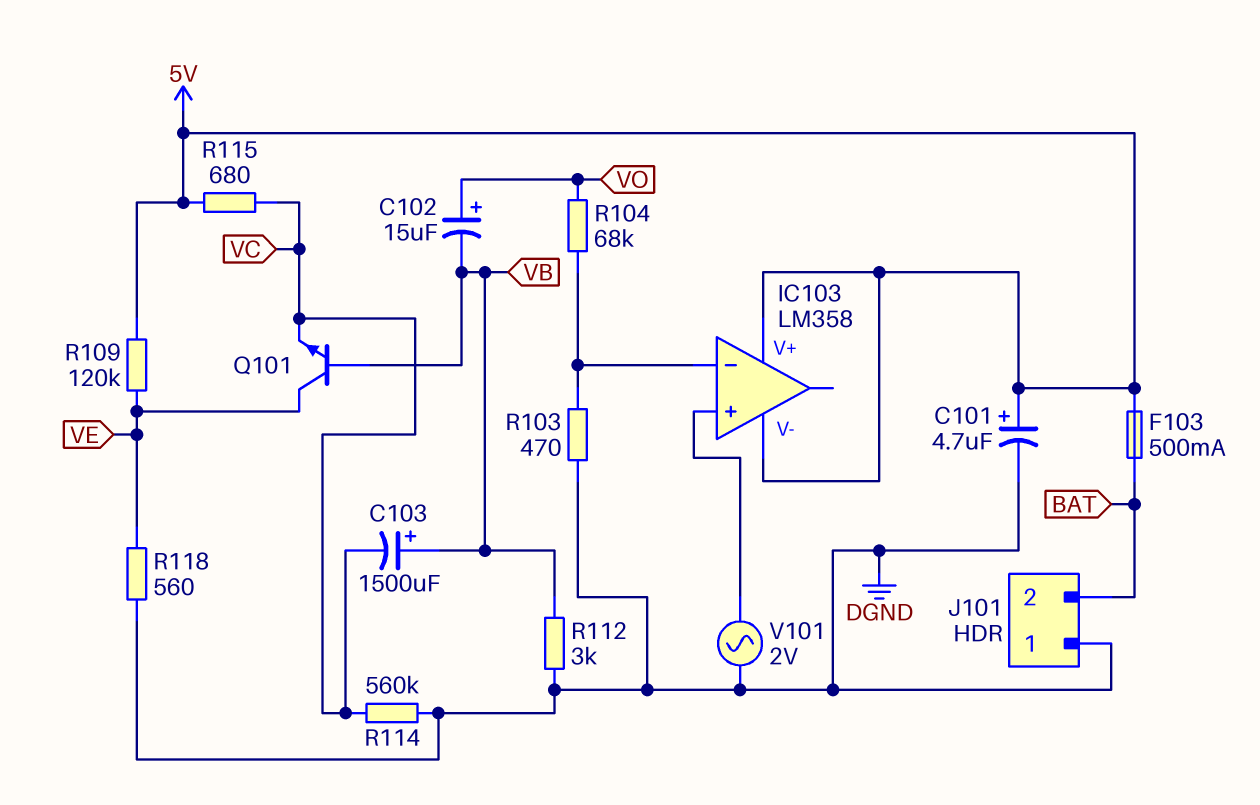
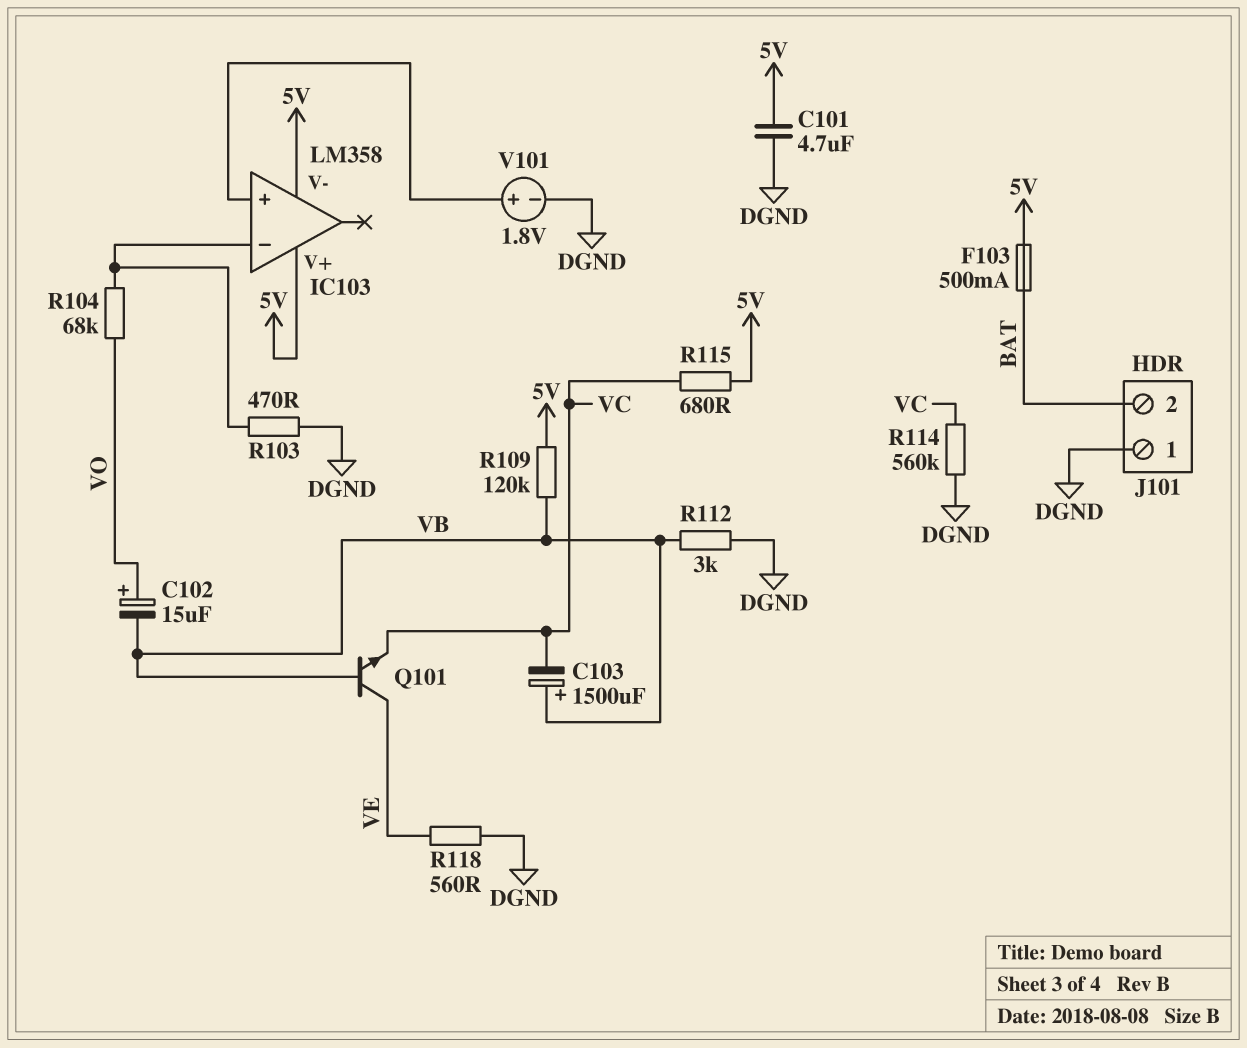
C101: 4.7uF (plus 5V, minus DGND) -> 4.7uF (5V, DGND)
R109: 120k (5V, VE) -> 120k (5V, VB)
V101: AC 2V (DGND, IC103/in+) -> 1.8V (plus IC103/in+, minus DGND)

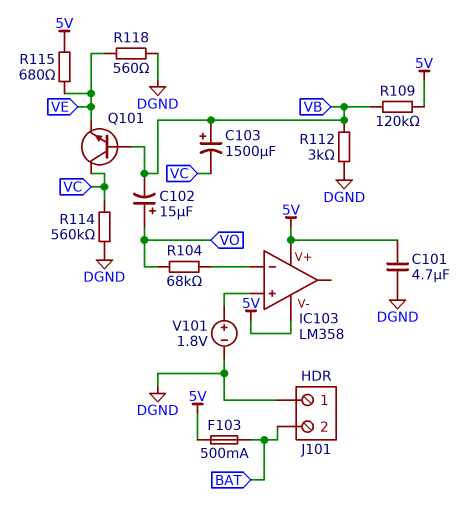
Q101: NPN (B VB, C VE, E VC) -> NPN (B VB, C VC, E VE)
R103: 470 (DGND, IC103/in-) -> none
R115: 680 (5V, VC) -> 680 (5V, VE)

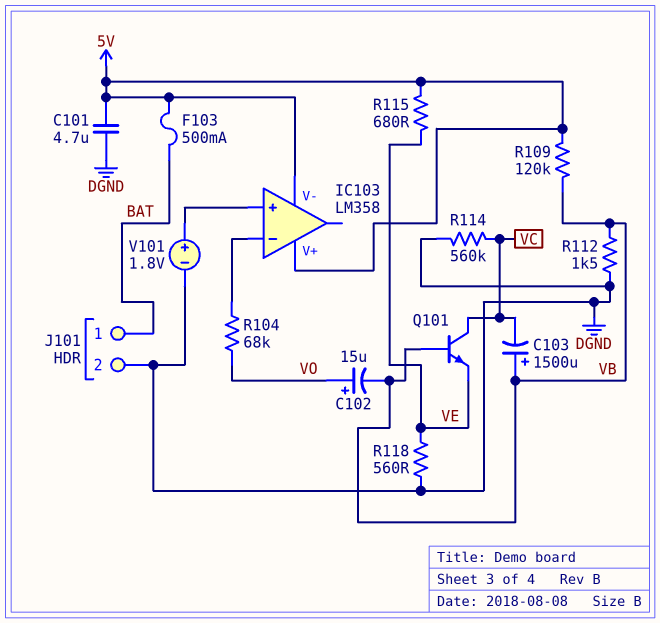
J101 pin 1: DGND -> BAT
J101 pin 2: BAT -> DGND
R112: 3k (DGND, VB) -> 1.5k (DGND, VB)

